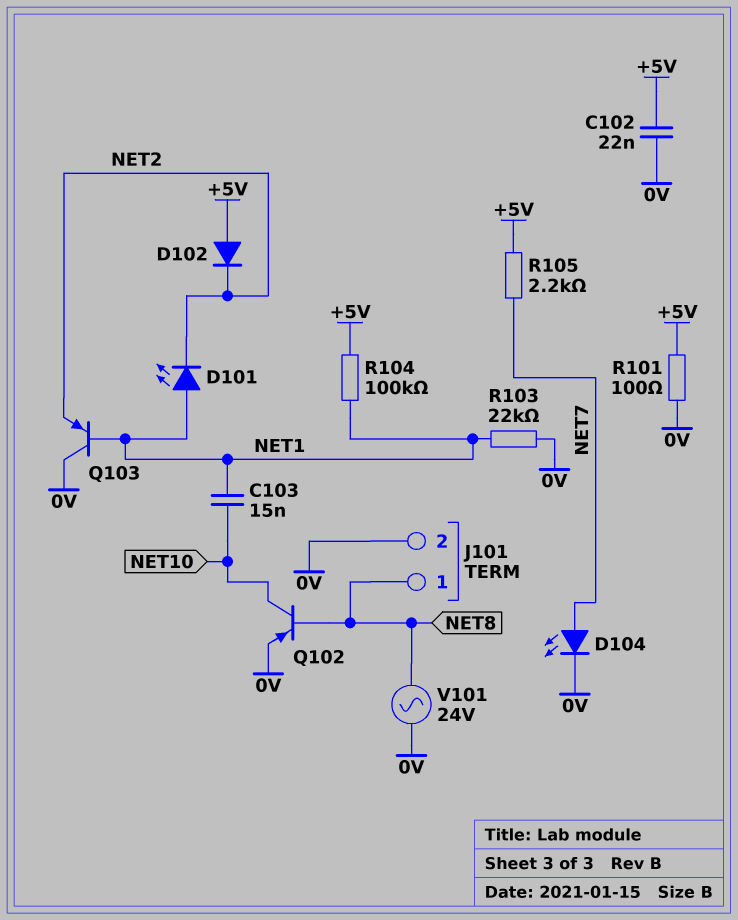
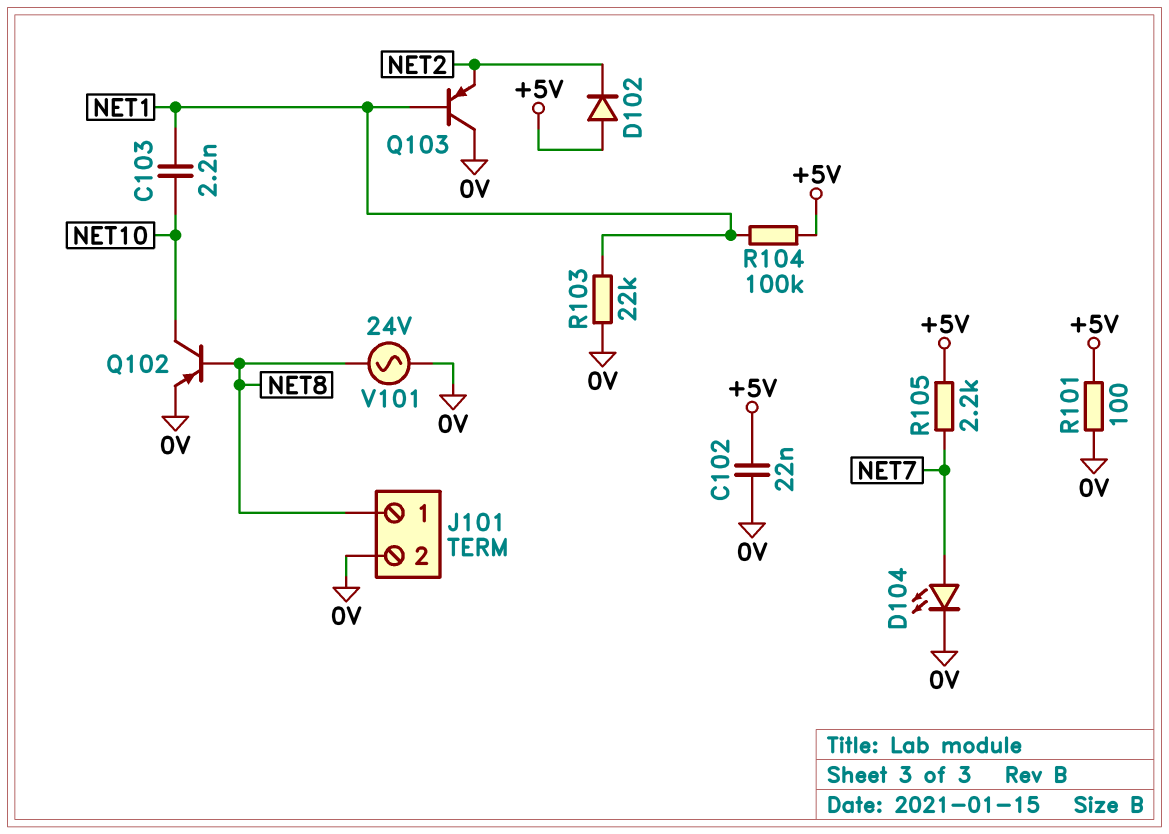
C103: 15nF (NET1, NET10) -> 2.2nF (NET1, NET10)
D101: LED (A NET1, K NET2) -> none

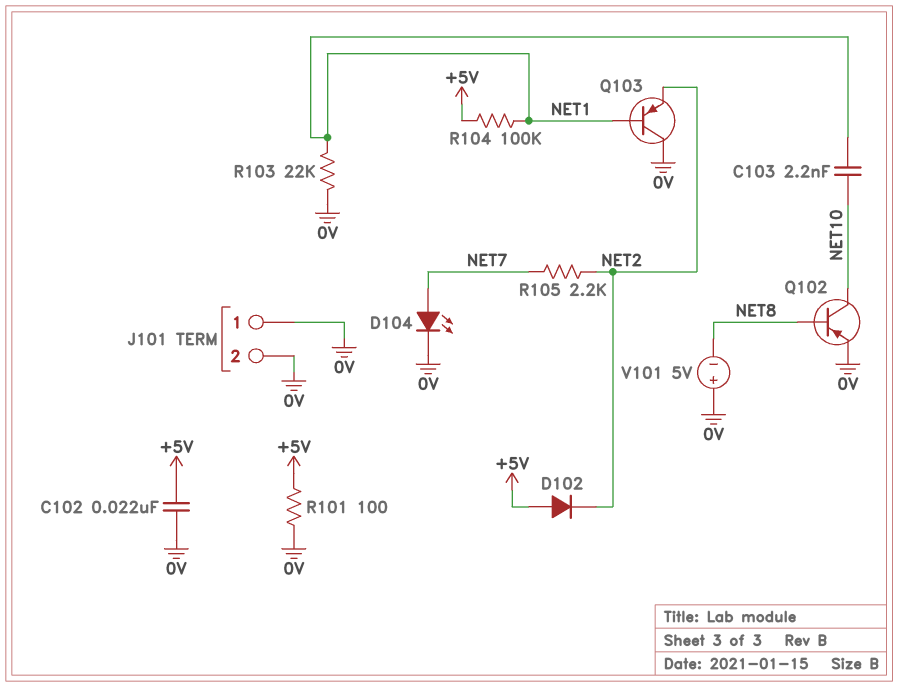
J101 pin 1: NET8 -> 0V
R105: 2.2k (+5V, NET7) -> 2.2k (NET2, NET7)
V101: AC 24V (0V, NET8) -> 5V (plus 0V, minus NET8)

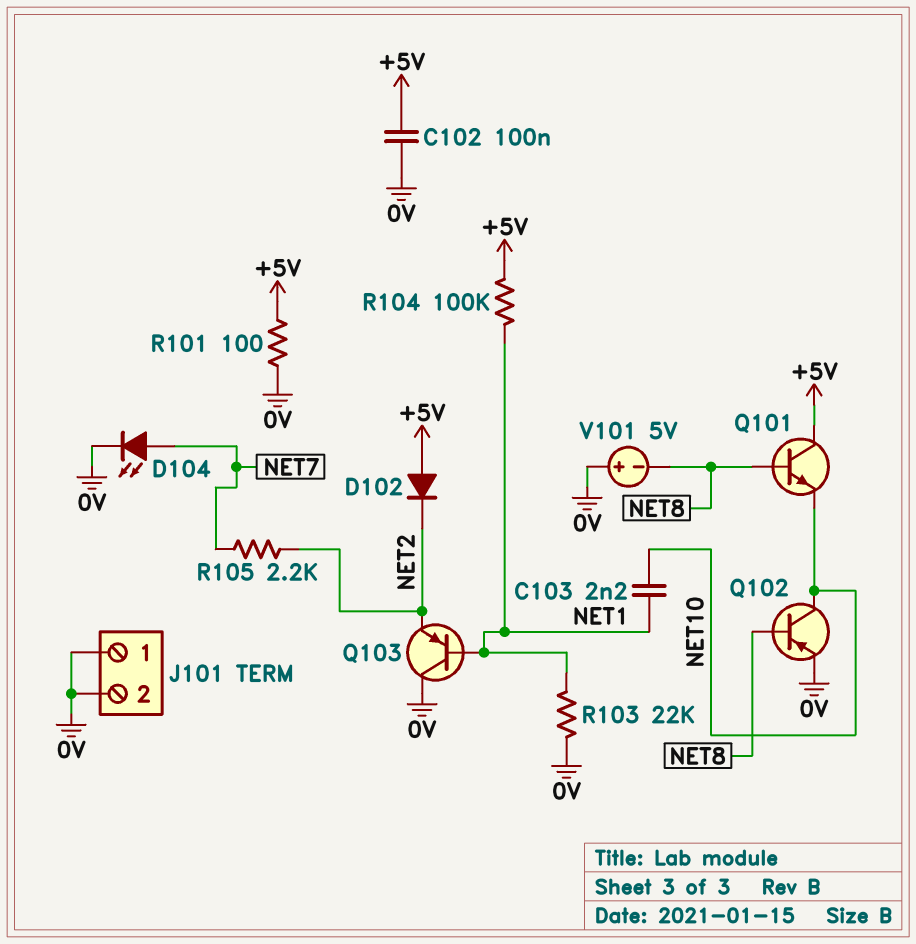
C102: 22nF (+5V, 0V) -> 100nF (+5V, 0V)
Q101: none -> NPN (B NET8, C +5V, E NET10)

